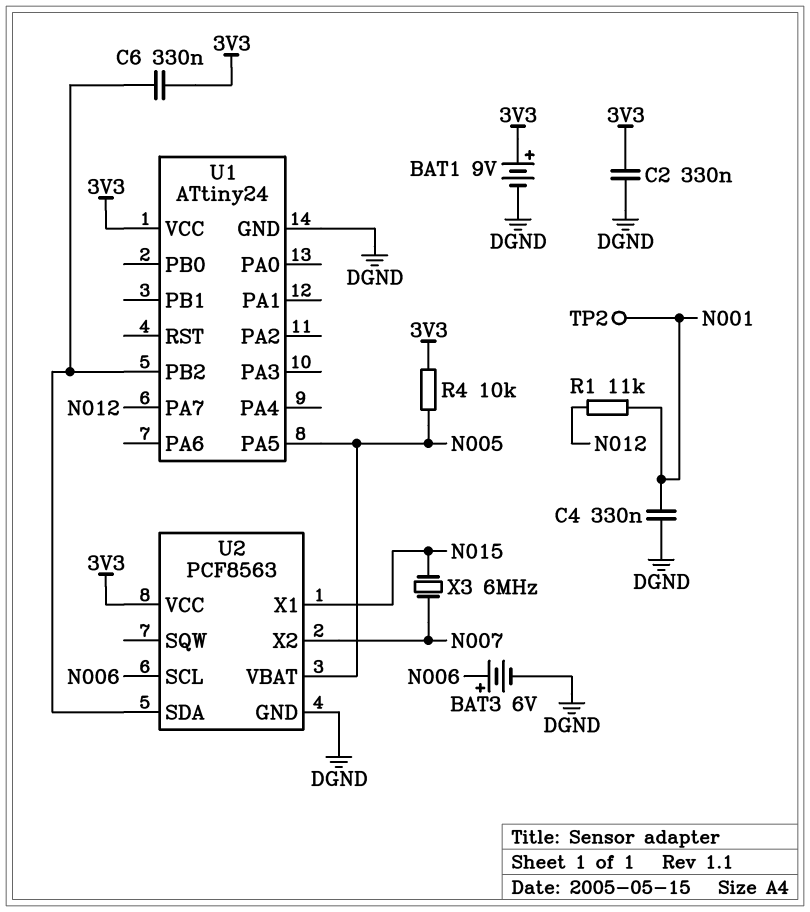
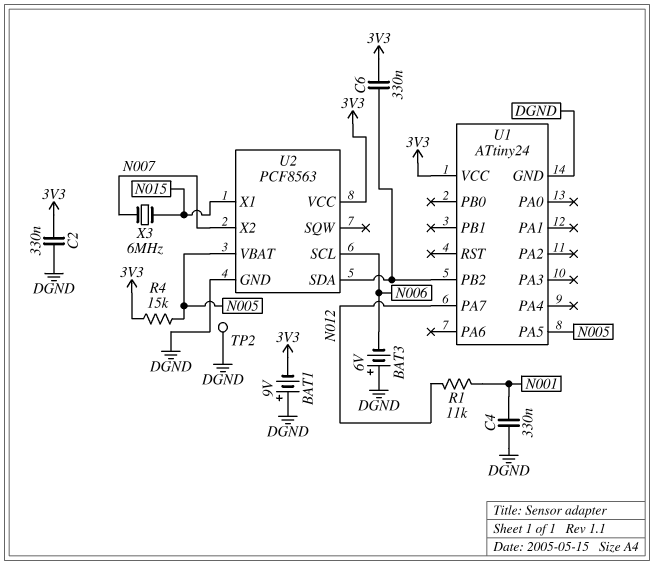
BAT1: 9V (plus 3V3, minus DGND) -> 9V (plus DGND, minus 3V3)
BAT3: 6V (plus N006, minus DGND) -> 6V (plus DGND, minus N006)
R4: 10k (3V3, N005) -> 15k (3V3, N005)
TP2: test point (N001) -> test point (DGND)

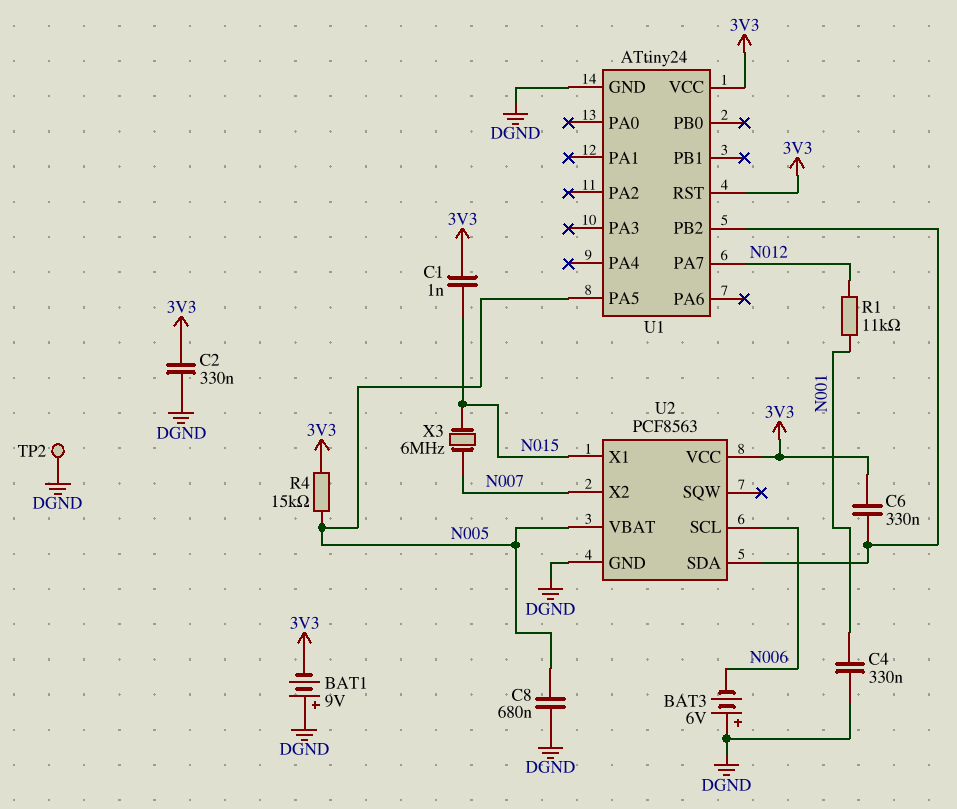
C1: none -> 1nF (3V3, N015)
C8: none -> 680nF (DGND, N005)
U1 pin RST: none -> 3V3

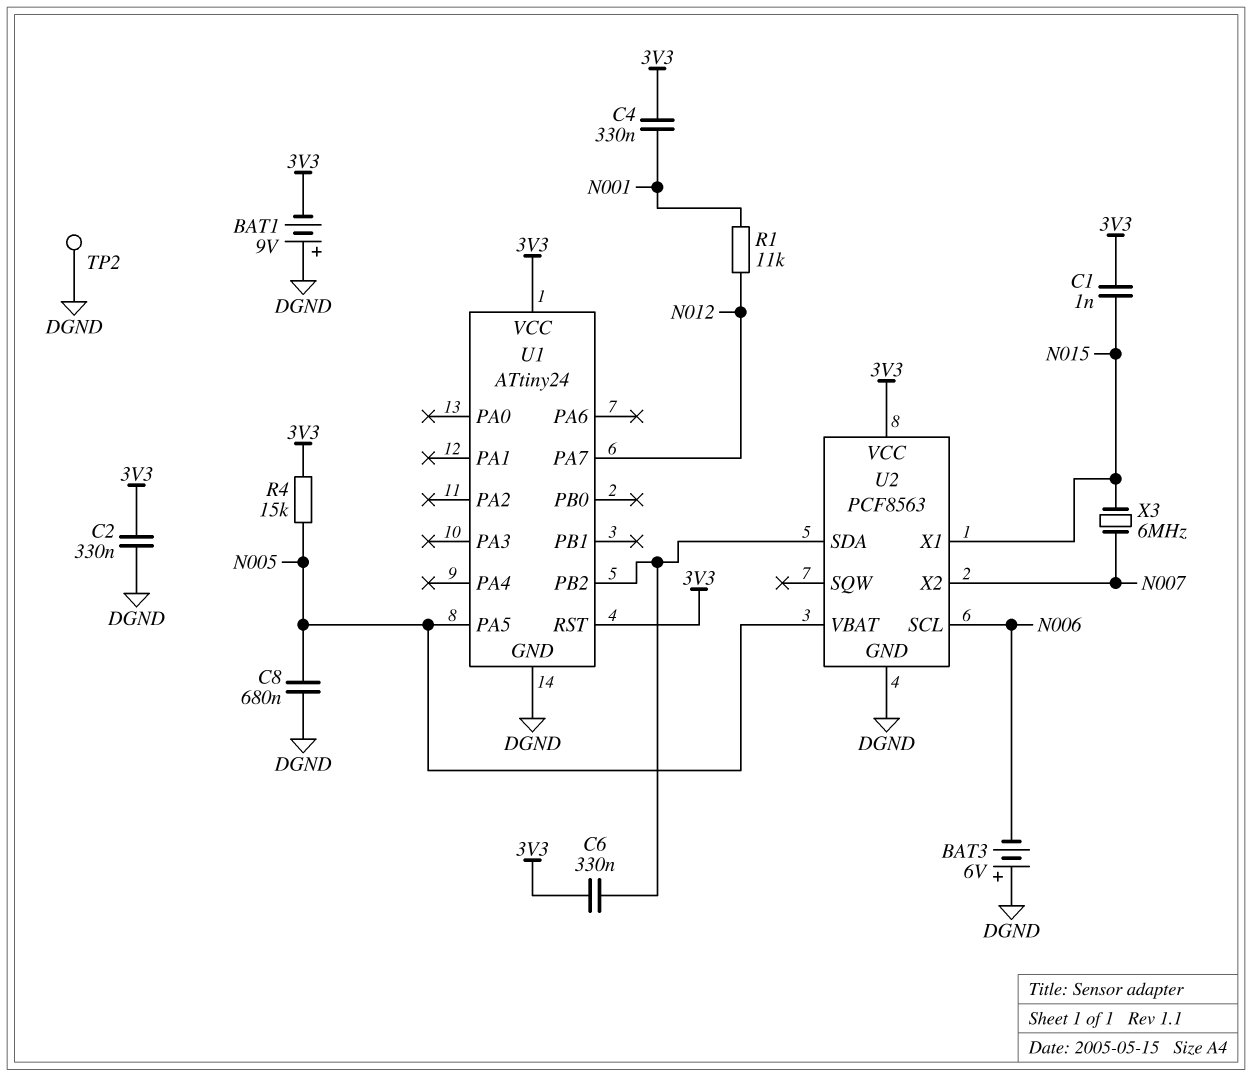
C4: 330nF (DGND, N001) -> 330nF (3V3, N001)

